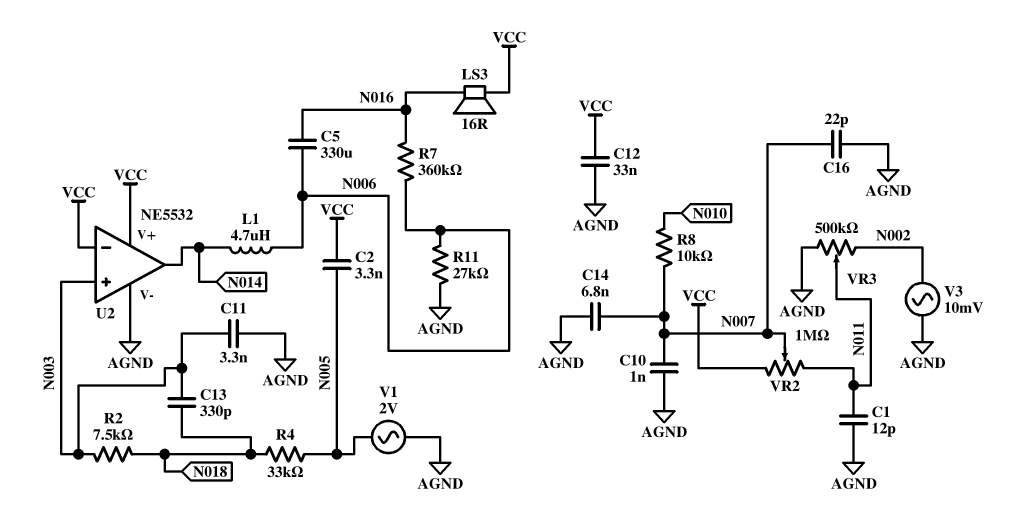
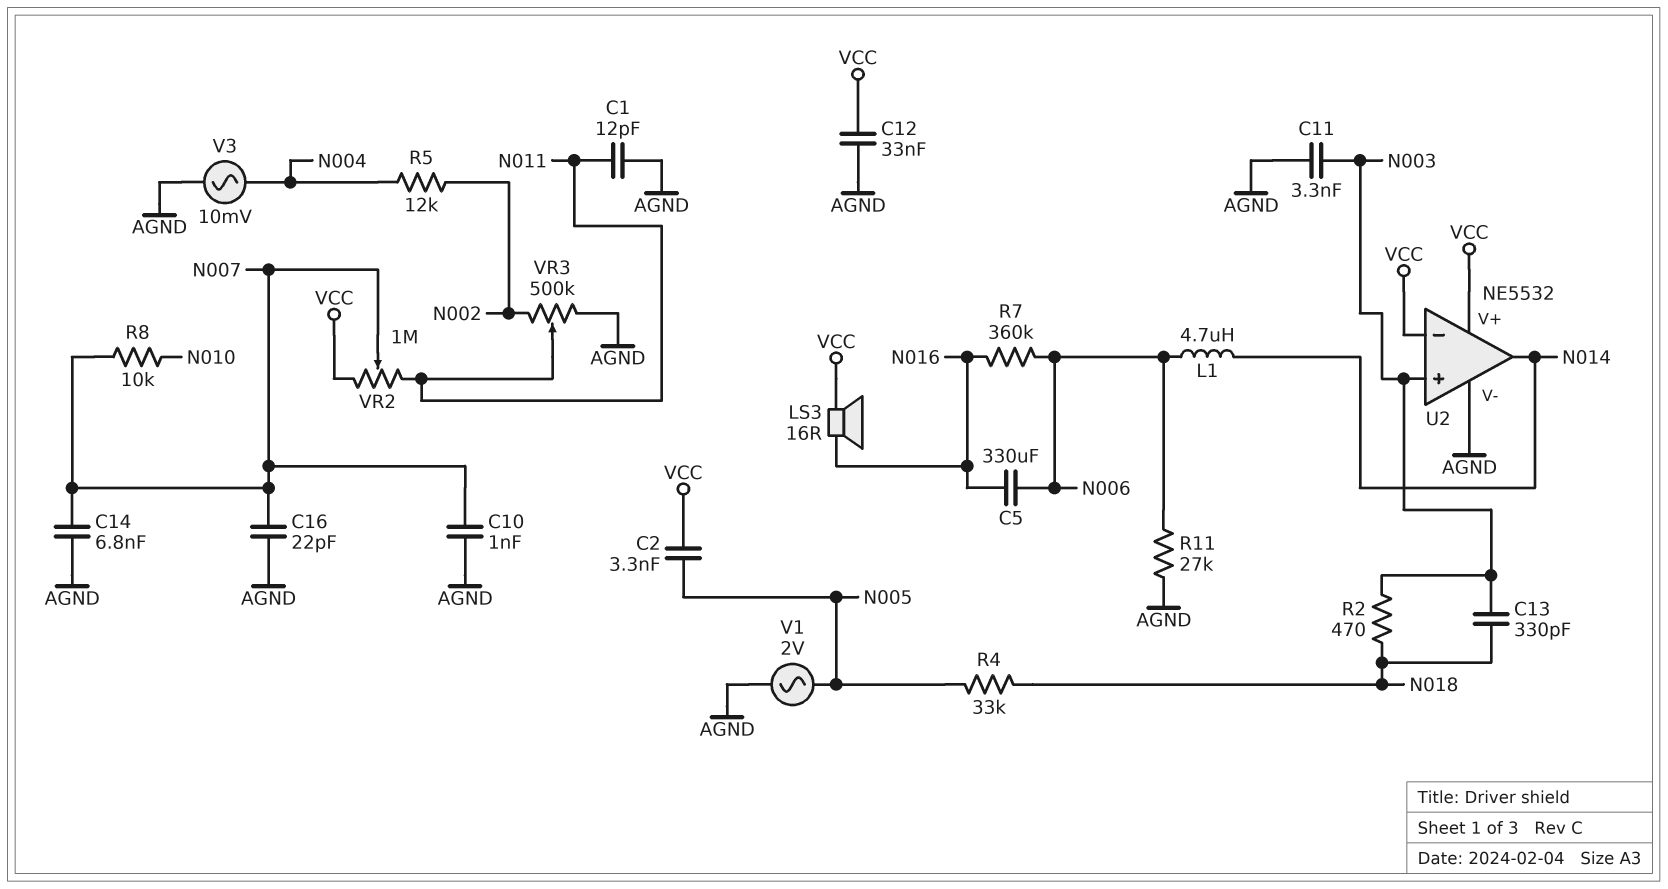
R2: 7.5k (N003, N018) -> 470 (N003, N018)
R5: none -> 12k (N002, N004)
V3: AC 10mV (AGND, N002) -> AC 10mV (AGND, N004)

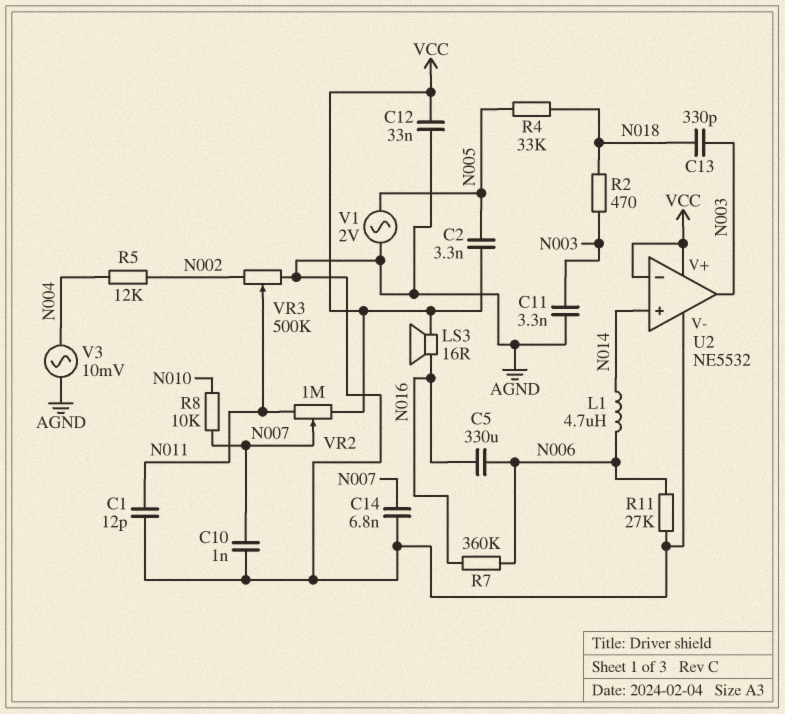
C16: 22pF (AGND, N007) -> none
U2 pin in+: N003 -> N014
U2 pin out: N014 -> N003

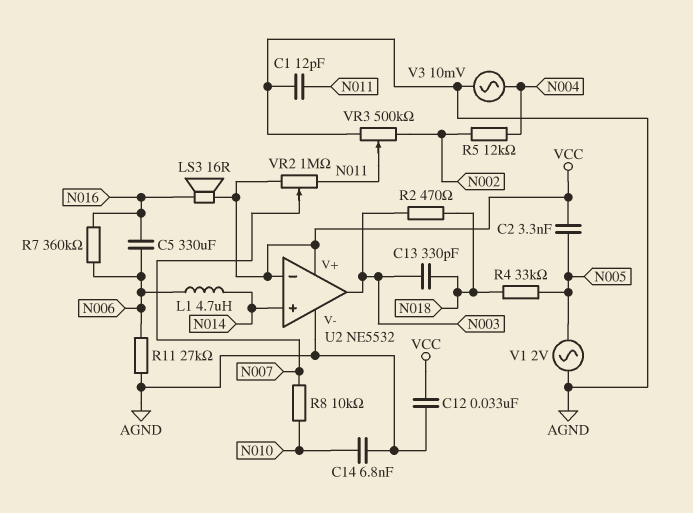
C10: 1nF (AGND, N007) -> none
C11: 3.3nF (AGND, N003) -> none
C14: 6.8nF (AGND, N007) -> 6.8nF (AGND, N010)

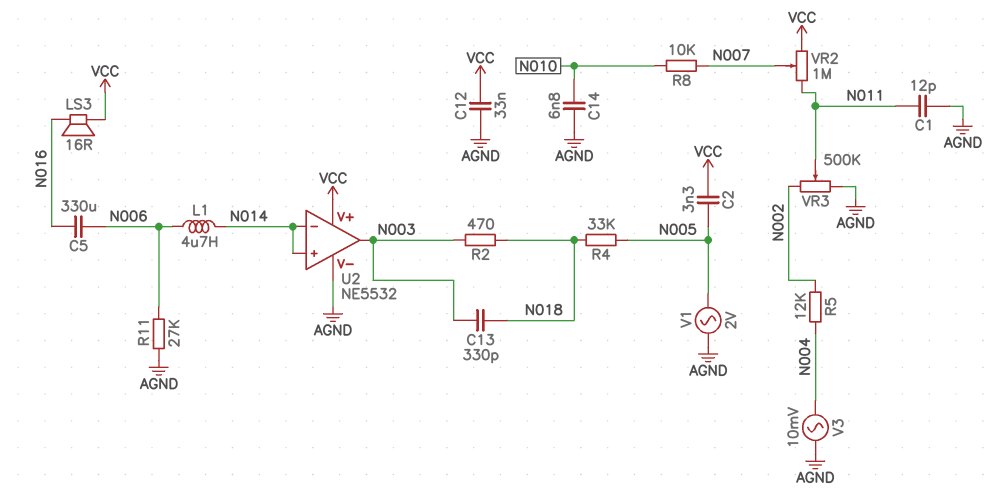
R7: 360k (N006, N016) -> none
U2 pin in-: VCC -> N014

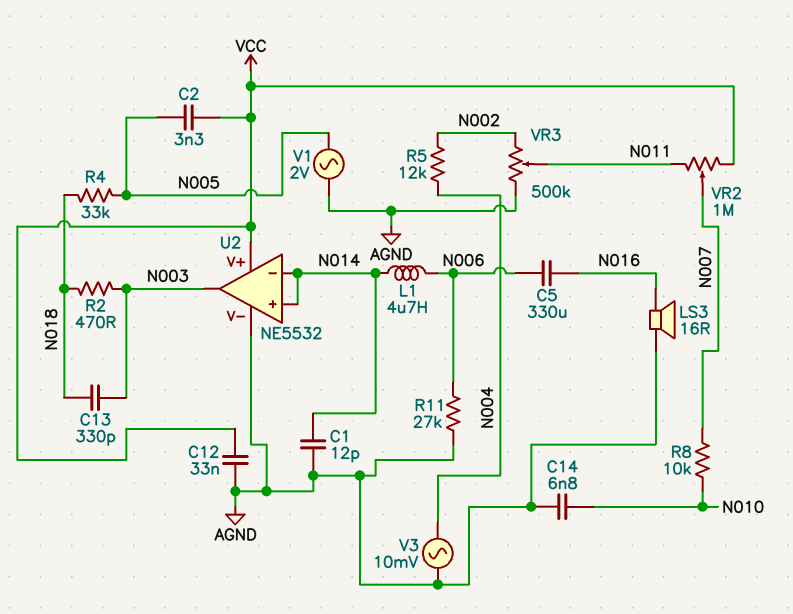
C1: 12pF (AGND, N011) -> 12pF (AGND, N014)
LS3: speaker 16R (N016, VCC) -> speaker 16R (AGND, N016)

